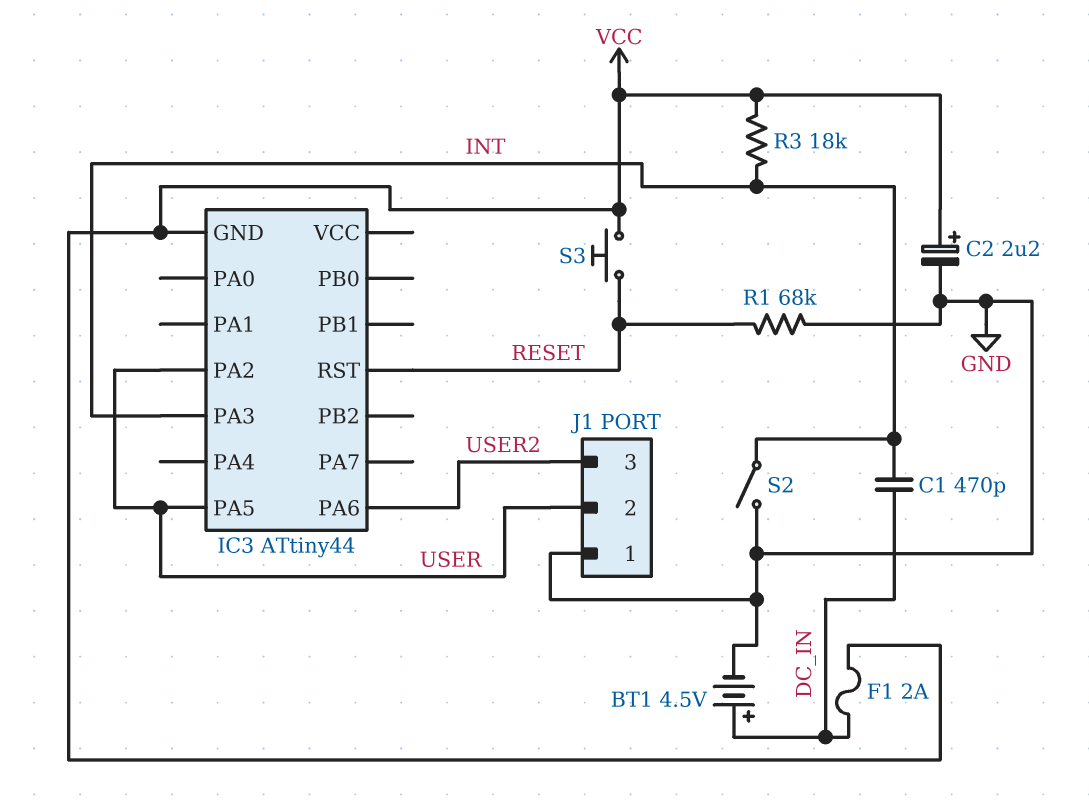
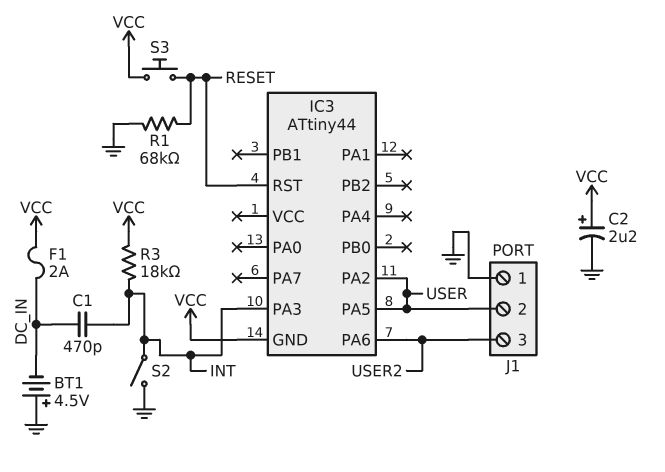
BT1: 4.5V (plus DC_IN, minus GND) -> 4.5V (plus GND, minus DC_IN)

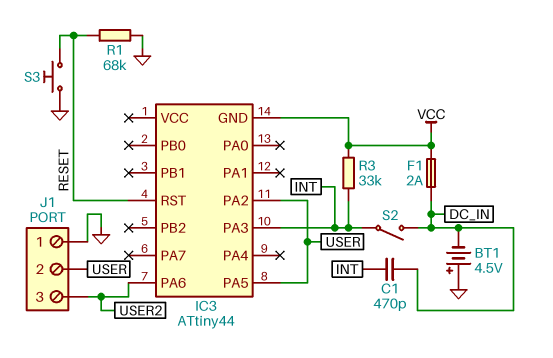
C2: 2.2uF (plus VCC, minus GND) -> none
R3: 18k (INT, VCC) -> 33k (INT, VCC)
S2: switch (GND, INT) -> switch (DC_IN, INT)
S3: button (RESET, VCC) -> button (GND, RESET)

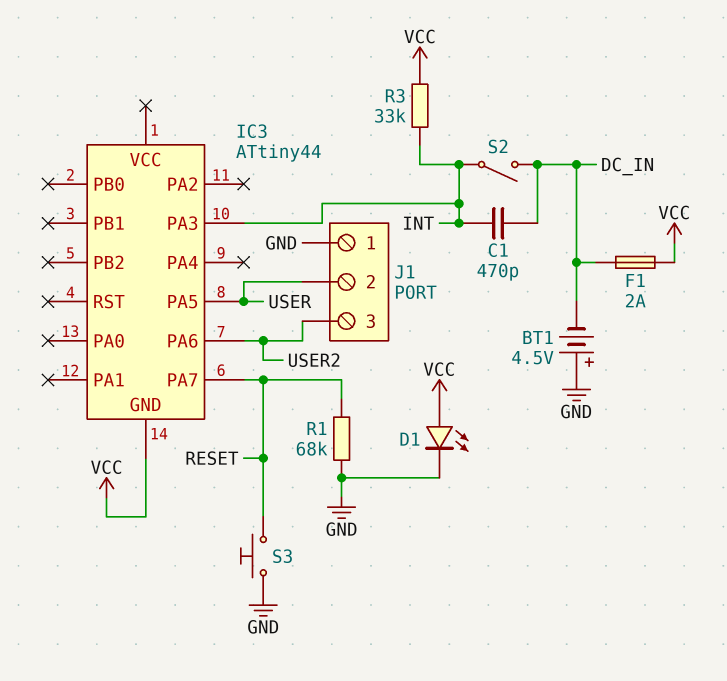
D1: none -> LED (A VCC, K GND)
IC3 pin PA2: USER -> none
IC3 pin PA7: none -> RESET
IC3 pin RST: RESET -> none

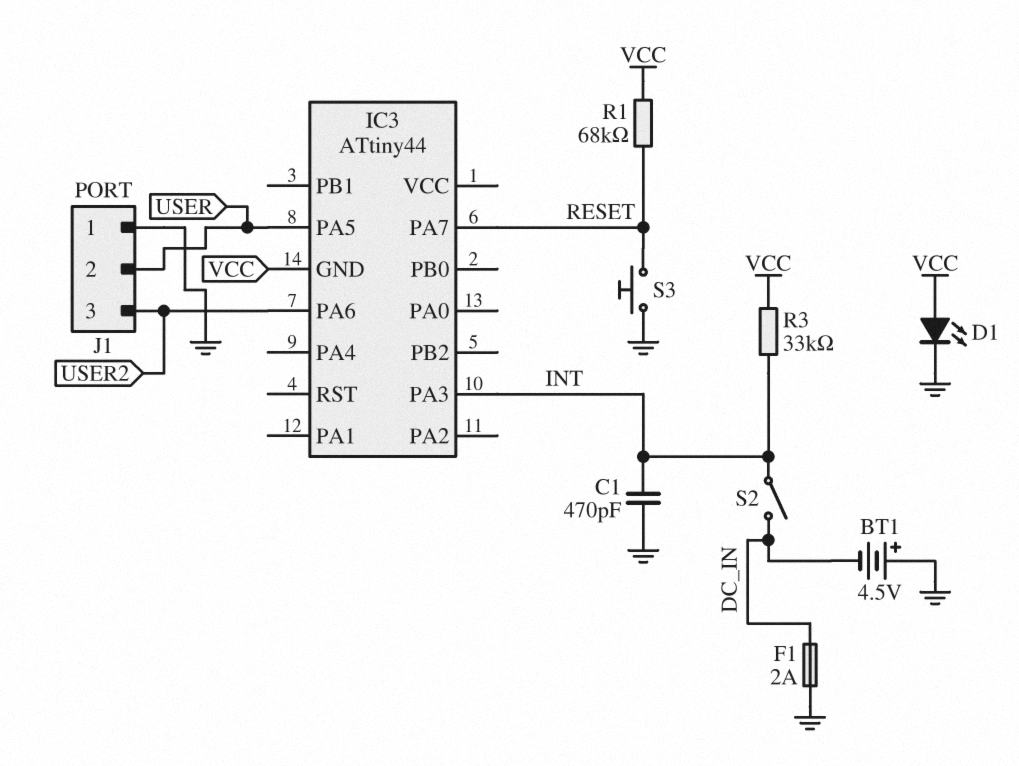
C1: 470pF (DC_IN, INT) -> 470pF (GND, INT)
F1: 2A (DC_IN, VCC) -> 2A (DC_IN, GND)
R1: 68k (GND, RESET) -> 68k (RESET, VCC)

